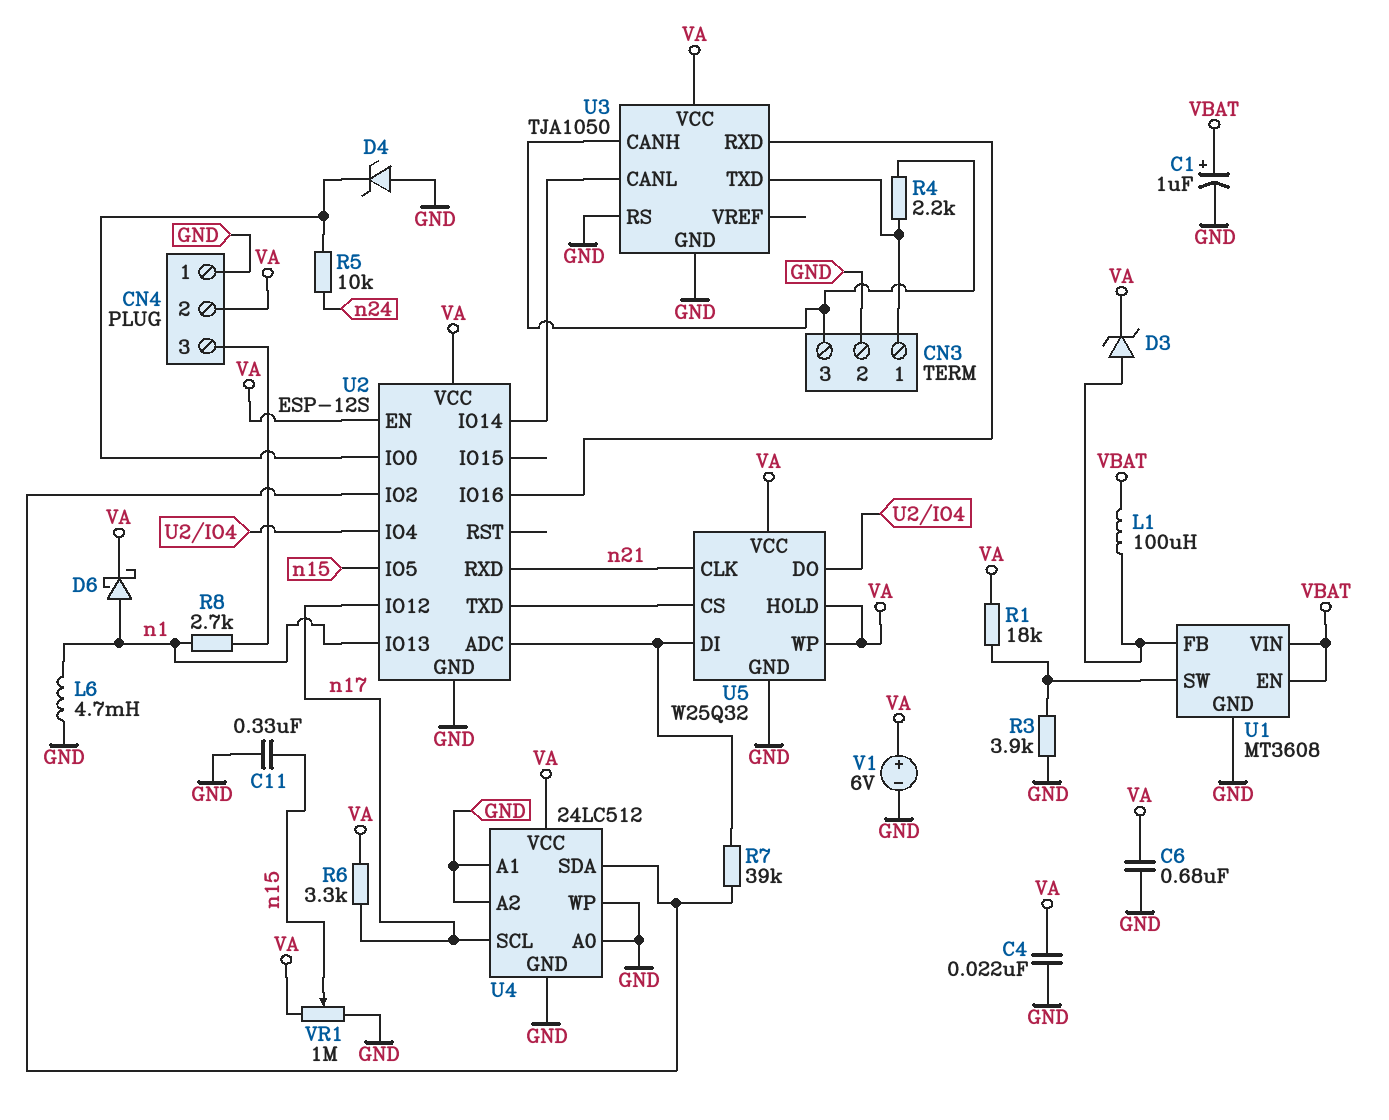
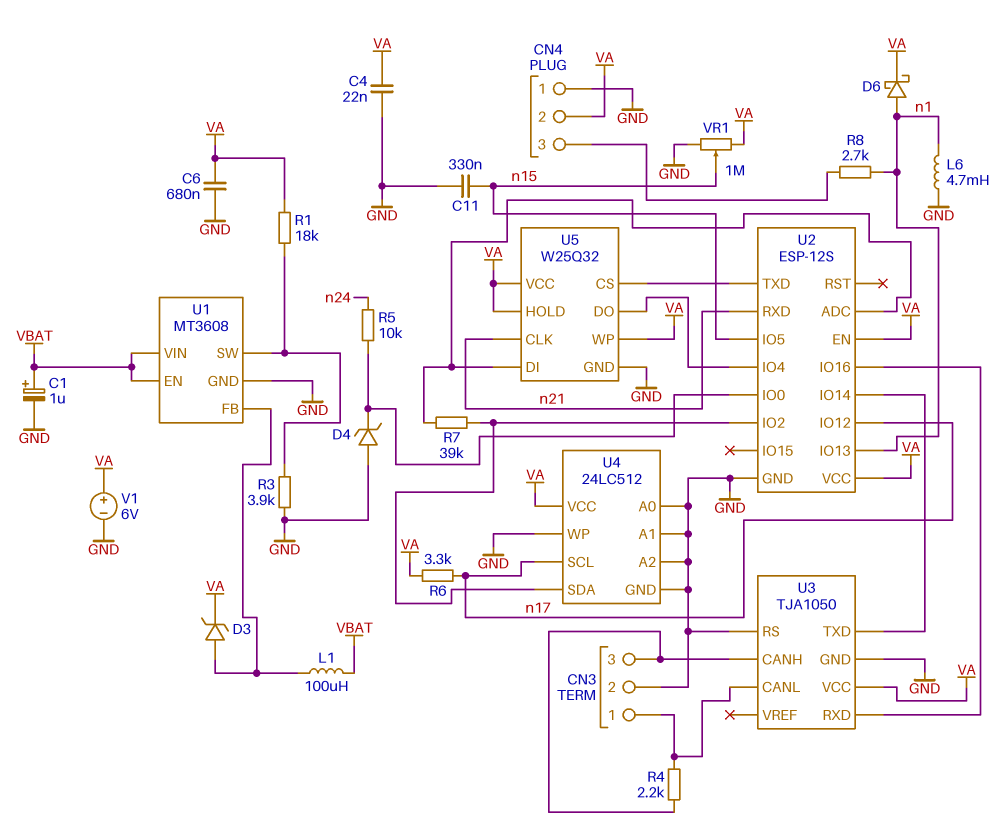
U3 pin CANL: U2/IO14 -> CN3/1
U3 pin TXD: CN3/1 -> U2/IO14

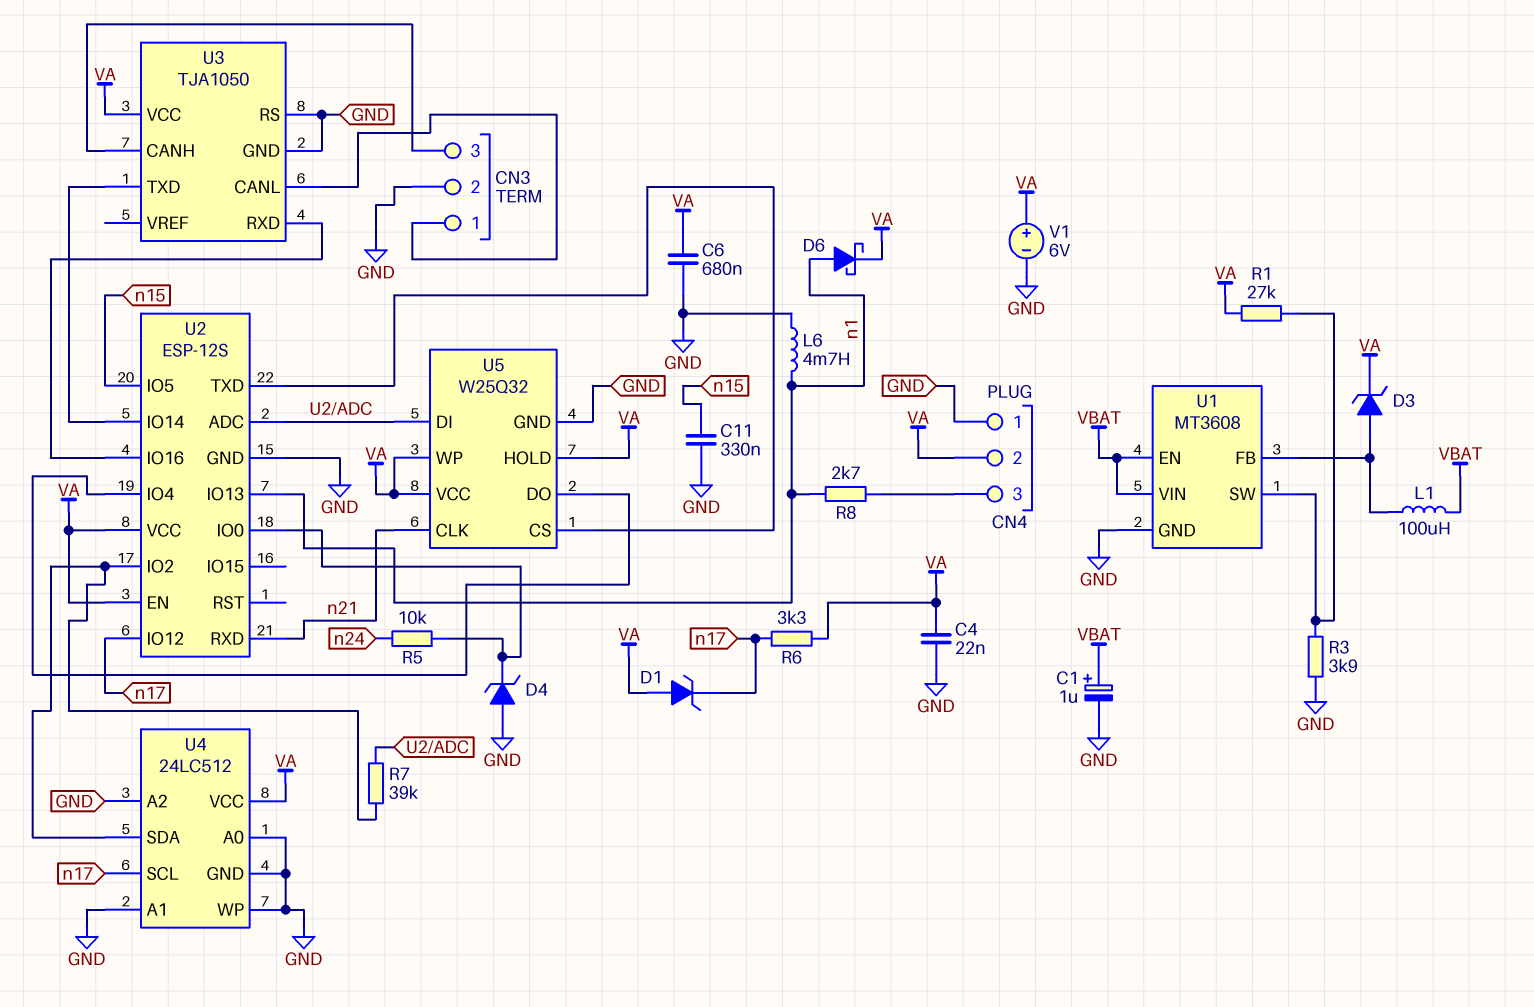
D1: none -> zener (A VA, K n17)
R1: 18k (U1/SW, VA) -> 27k (U1/SW, VA)
R4: 2.2k (CN3/1, CN3/3) -> none
VR1: 1M (GND, VA, wiper n15) -> none

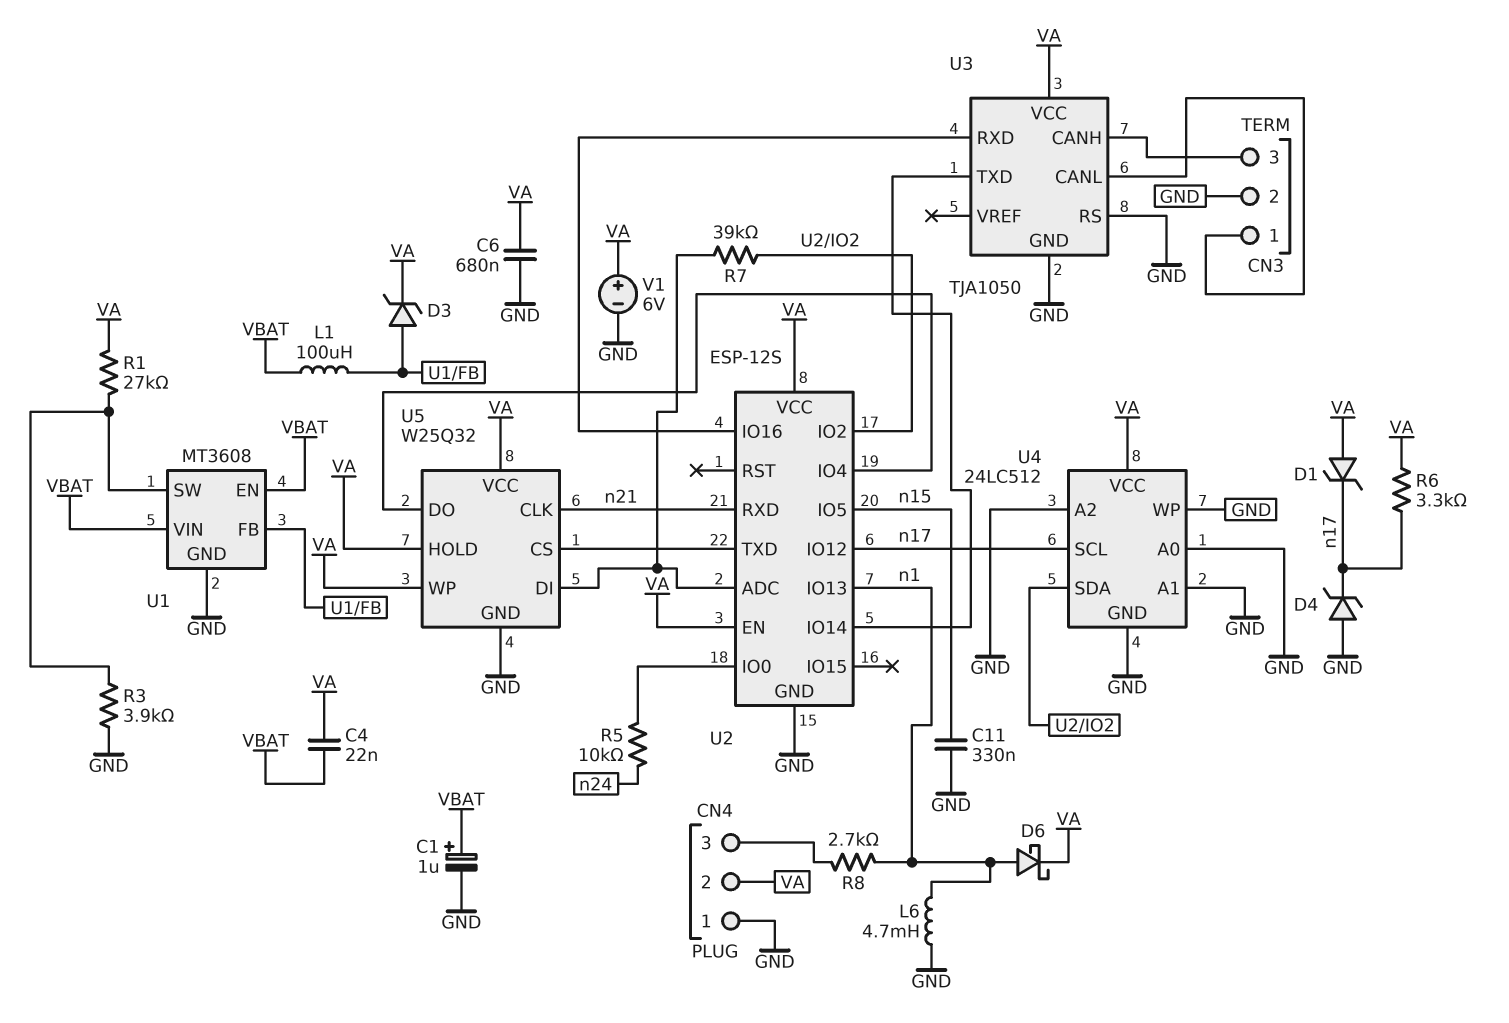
C4: 22nF (GND, VA) -> 22nF (VA, VBAT)
D4: zener (A GND, K U2/IO0) -> zener (A GND, K n17)

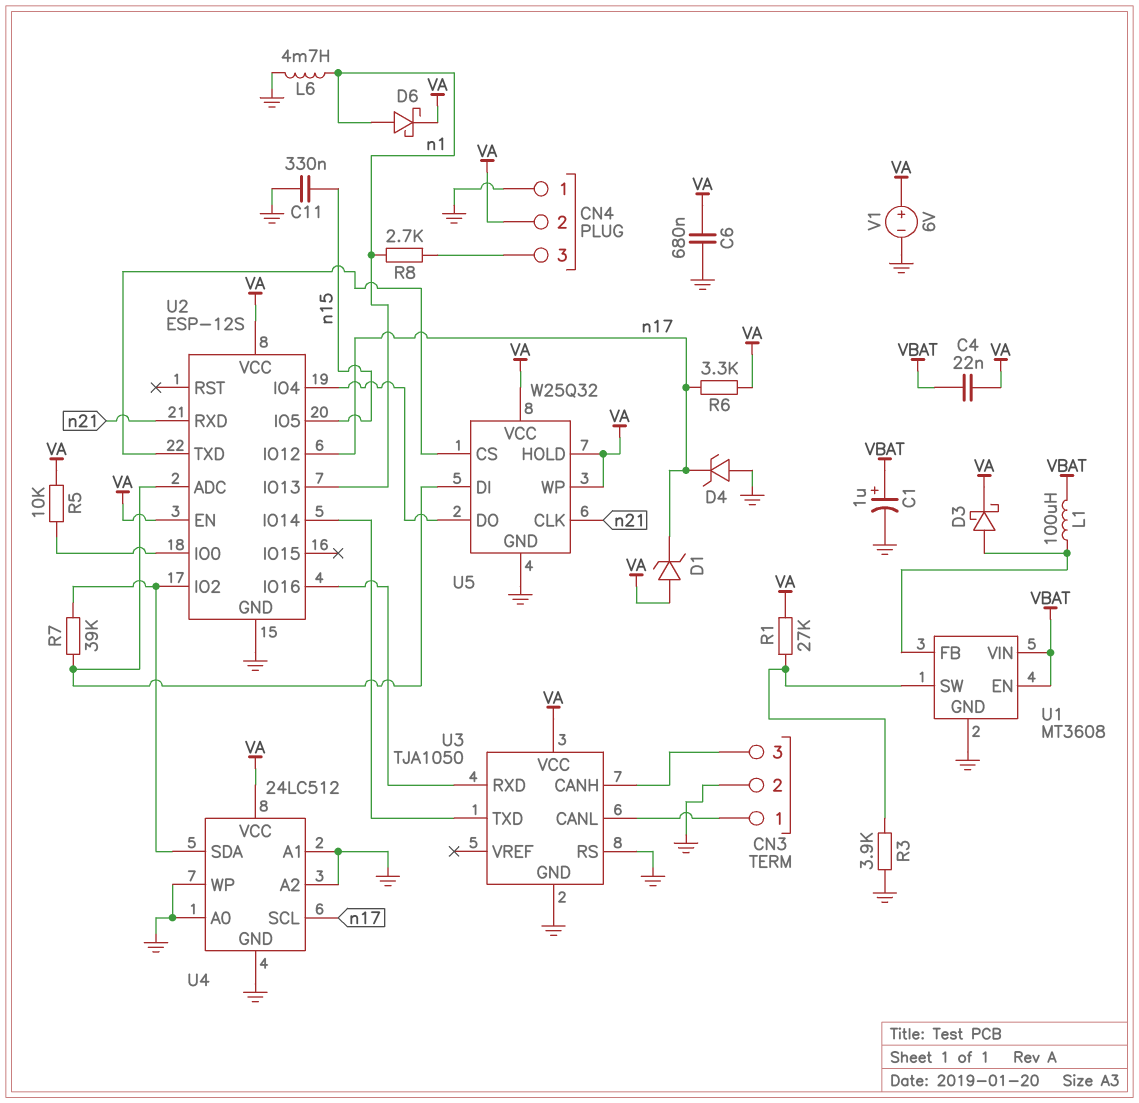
D3: zener (A U1/FB, K VA) -> schottky (A U1/FB, K VA)
R5: 10k (U2/IO0, n24) -> 10k (U2/IO0, VA)

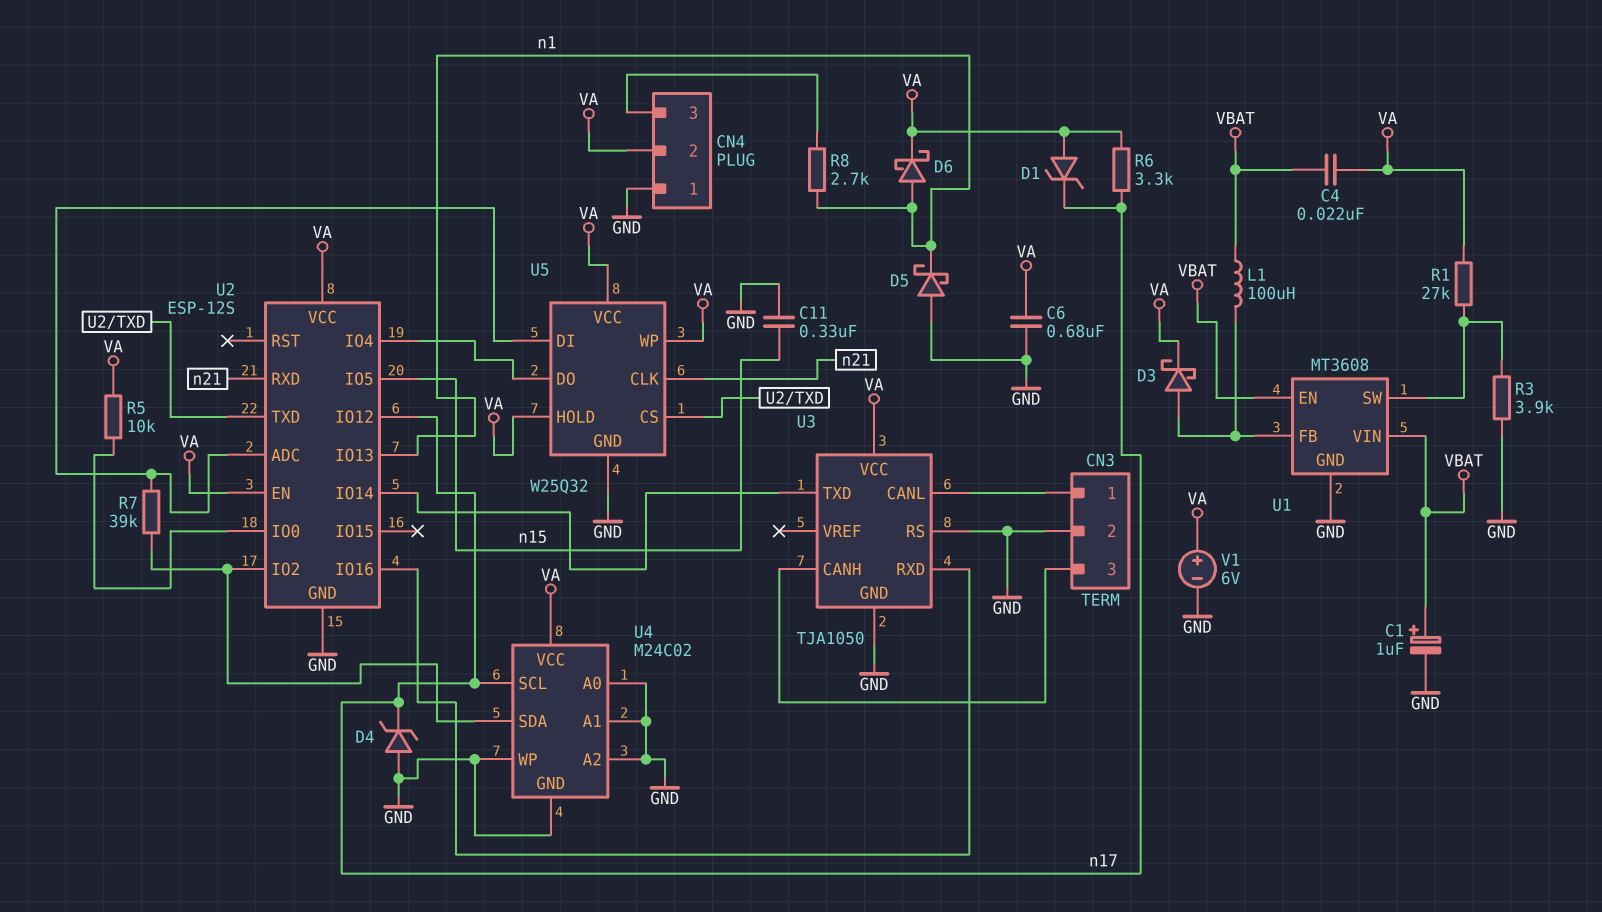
D5: none -> schottky (A GND, K n1)
L6: 4.7mH (GND, n1) -> none
U4: 24LC512 -> M24C02

